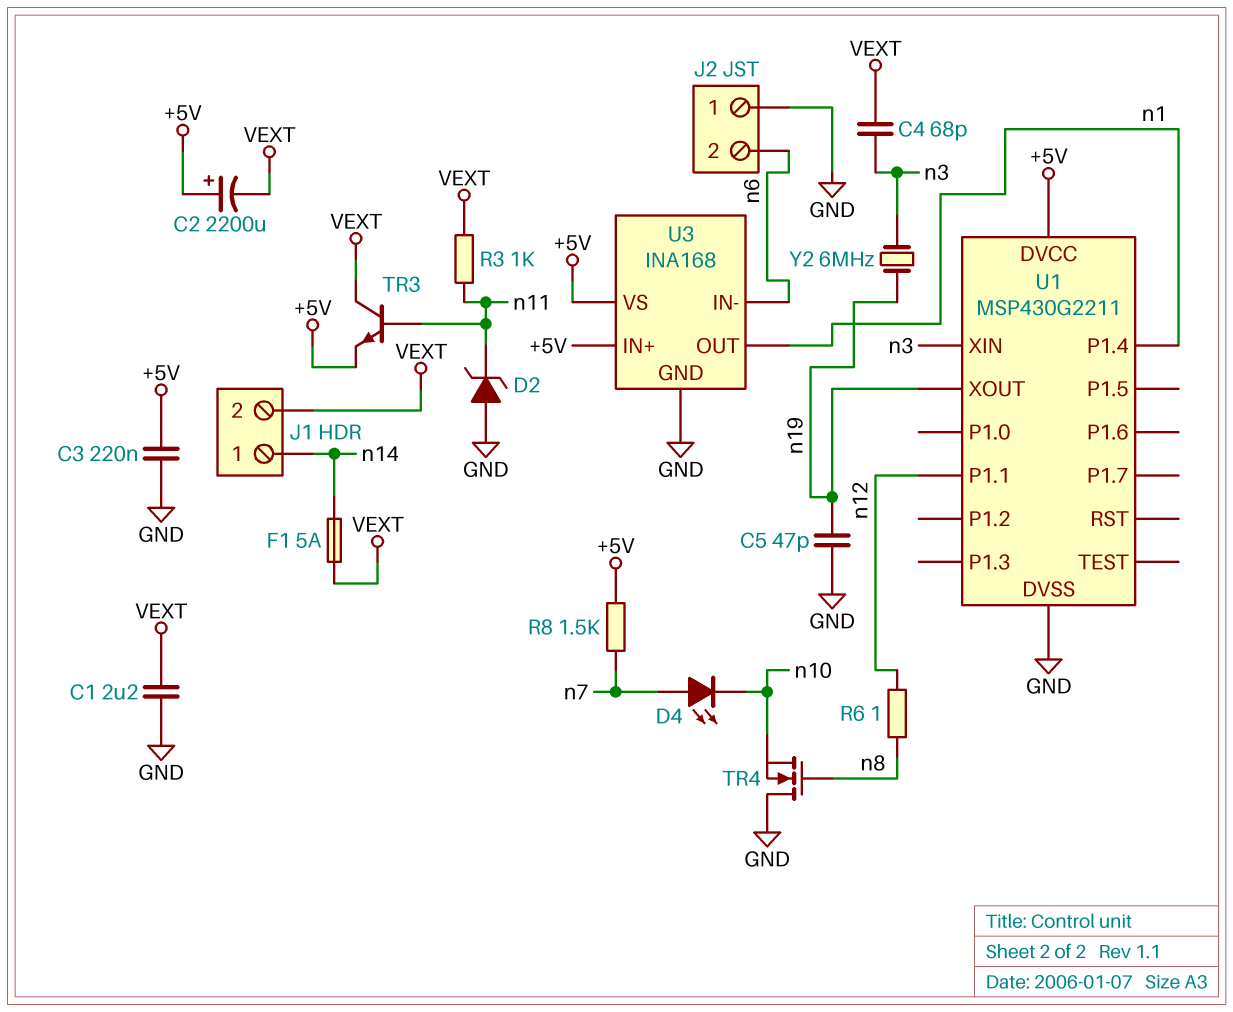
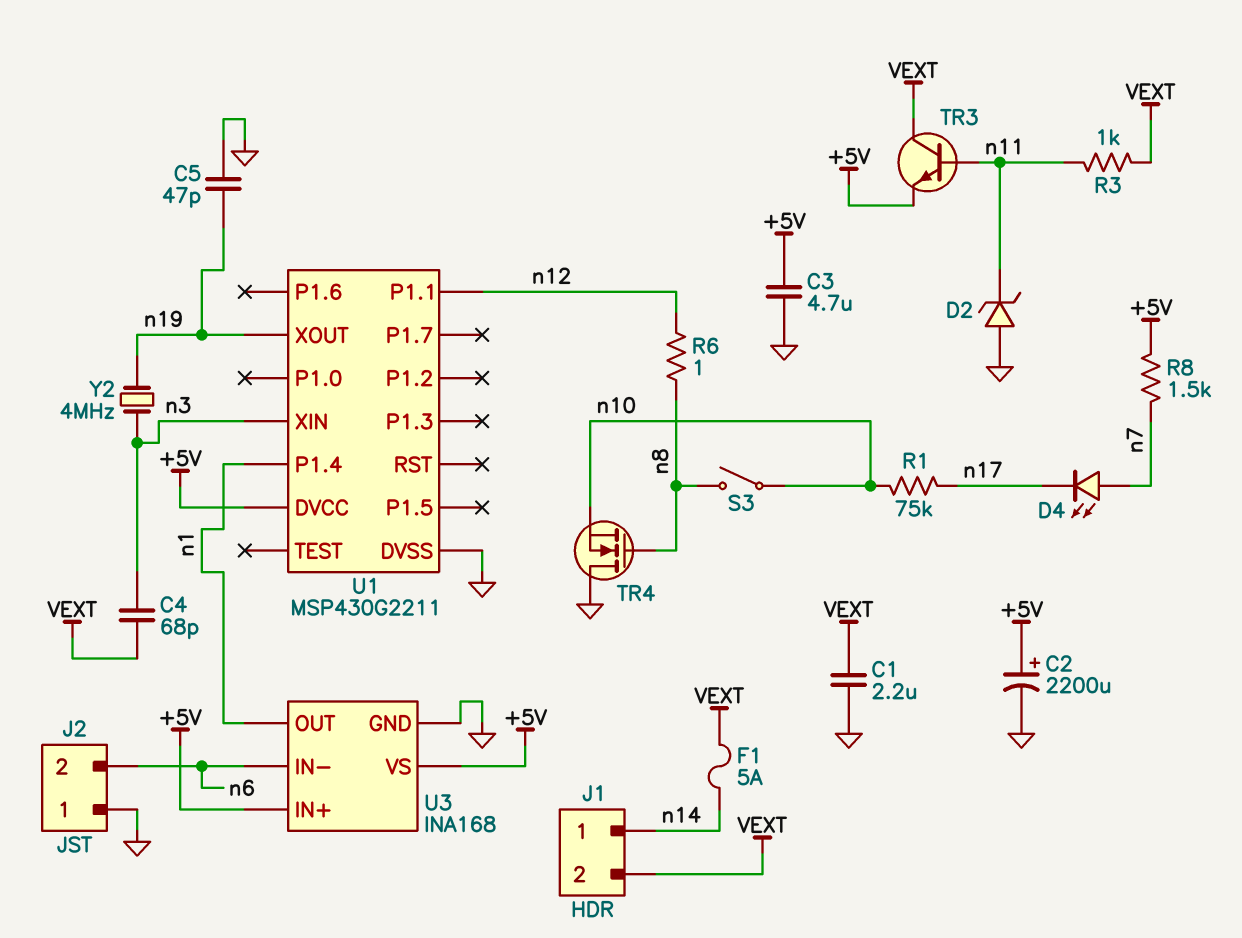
C2: 2200uF (plus +5V, minus VEXT) -> 2200uF (plus +5V, minus GND)
C3: 220nF (+5V, GND) -> 4.7uF (+5V, GND)
D4: LED (A n7, K n10) -> LED (A n7, K n17)
R1: none -> 75k (n10, n17)
S3: none -> switch (n8, n10)
Y2: 6MHz (n3, n19) -> 4MHz (n3, n19)

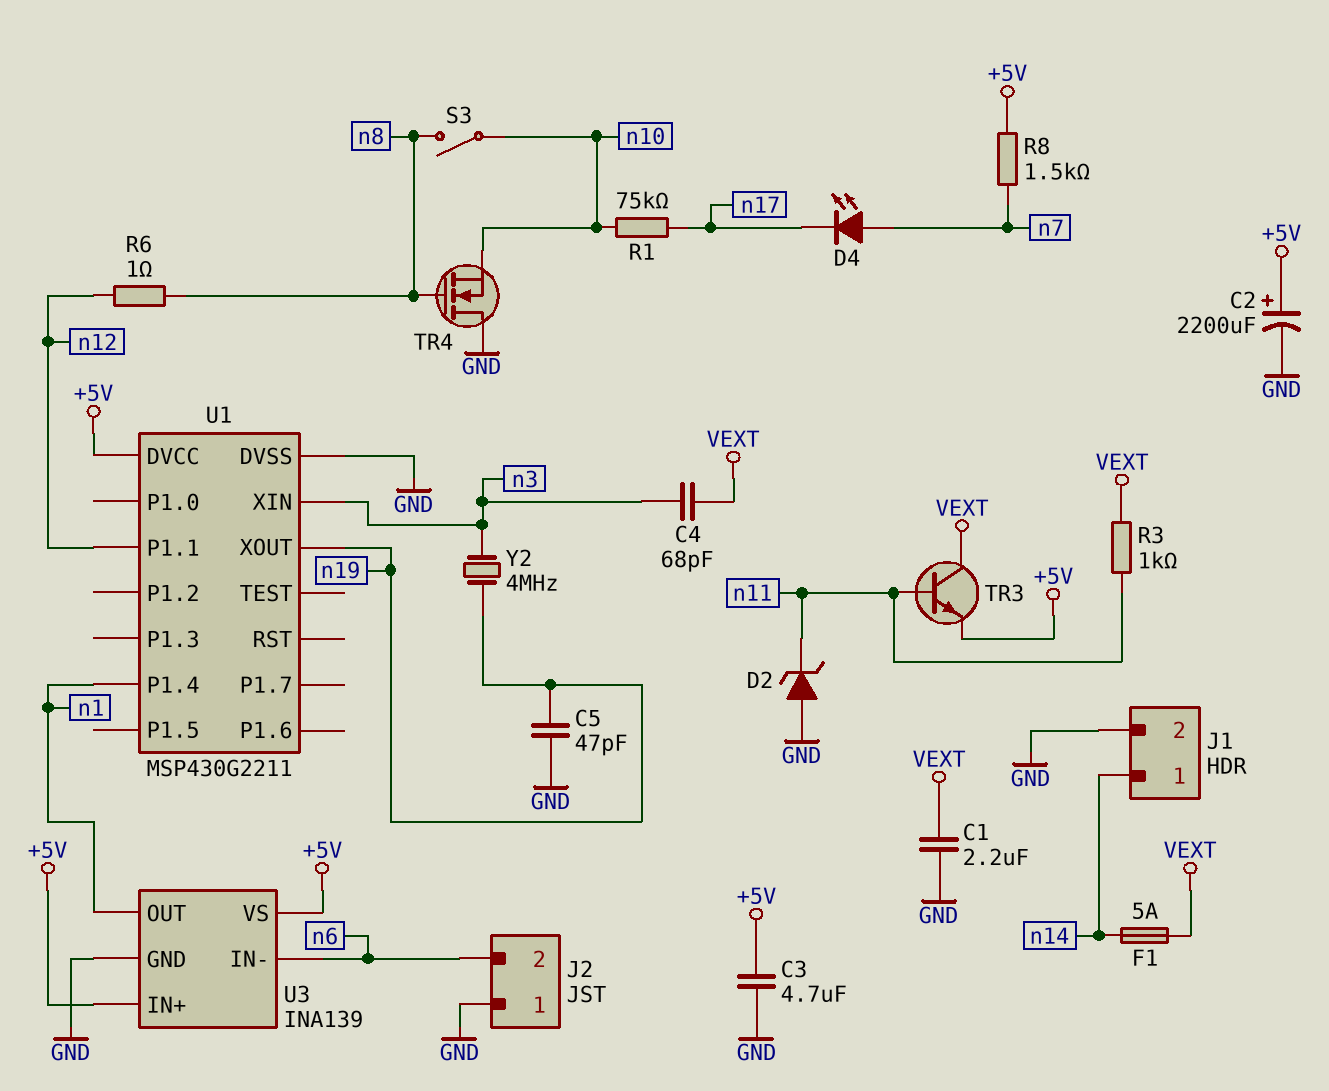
J1 pin 2: VEXT -> GND
U3: INA168 -> INA139

